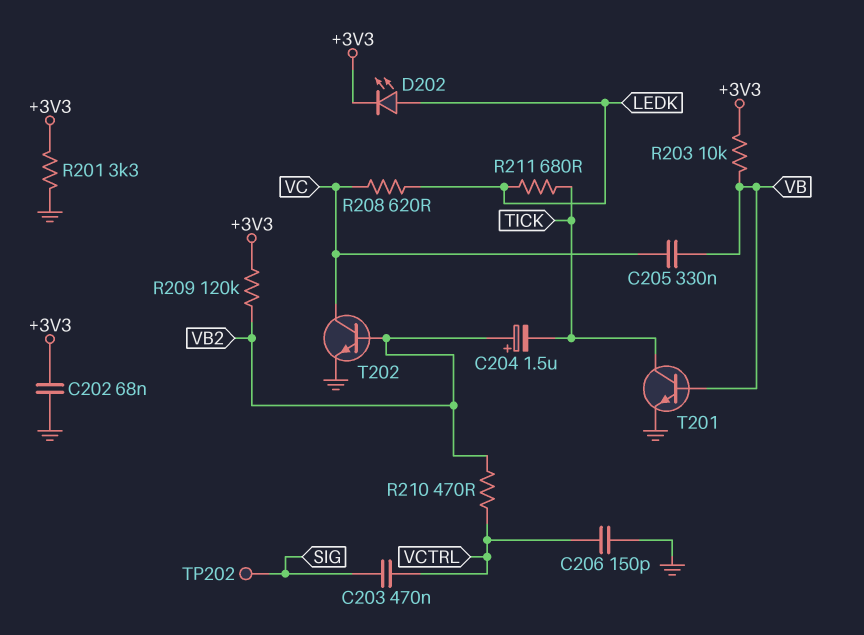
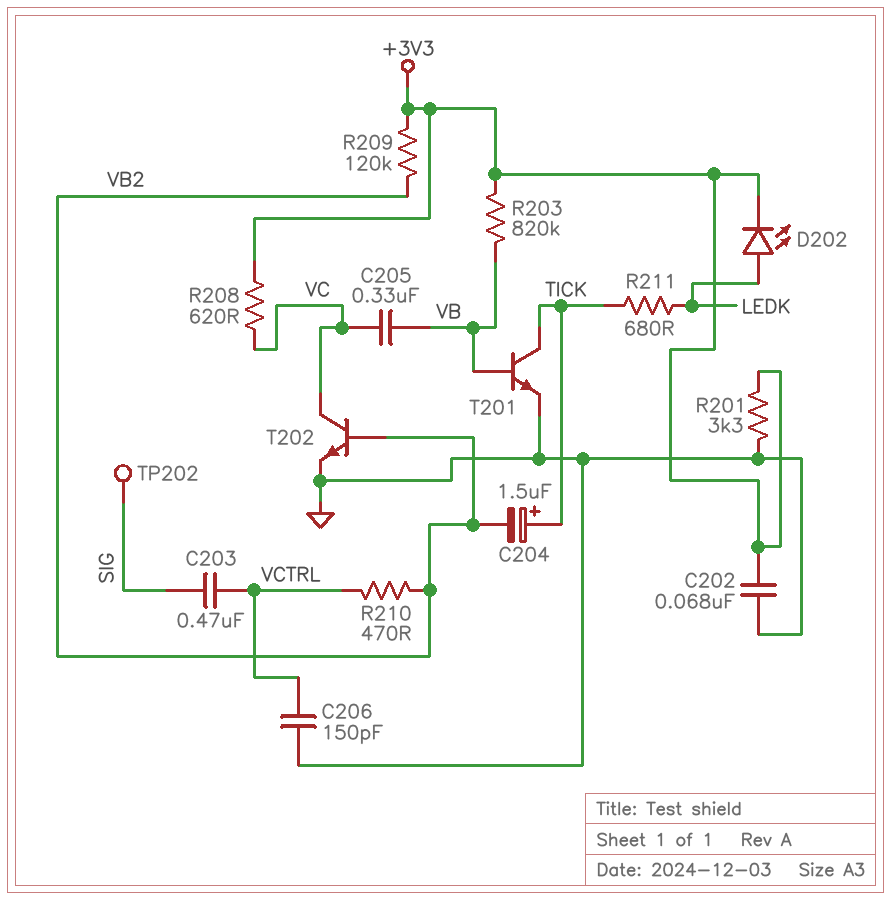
C204: 1.5uF (plus VB2, minus TICK) -> 1.5uF (plus TICK, minus VB2)
R203: 10k (+3V3, VB) -> 820k (+3V3, VB)
R208: 620 (LEDK, VC) -> 620 (+3V3, VC)

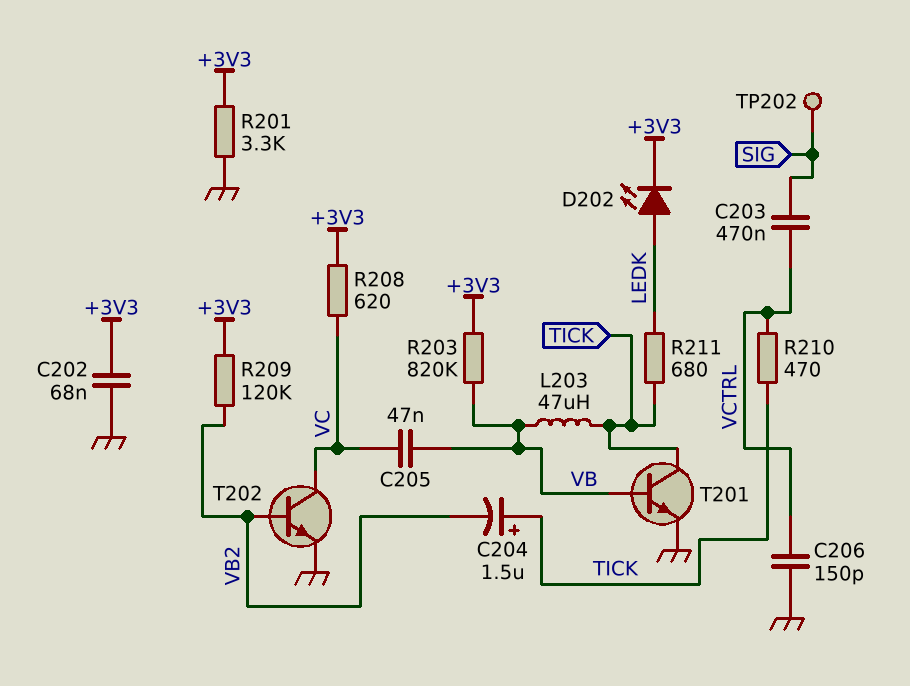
C205: 330nF (VB, VC) -> 47nF (VB, VC)
L203: none -> 47uH (TICK, VB)
R210: 470 (VB2, VCTRL) -> 470 (TICK, VCTRL)

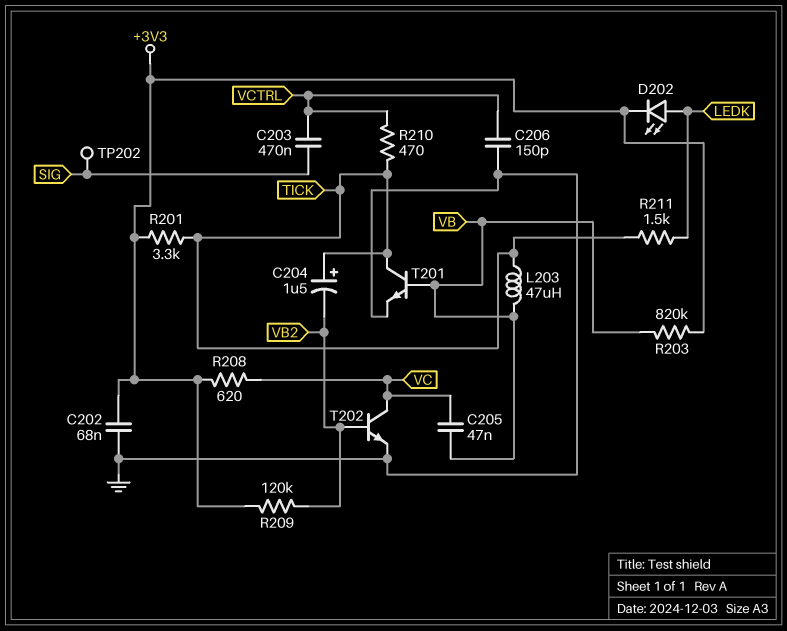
R201: 3.3k (+3V3, GND) -> 3.3k (+3V3, TICK)
R211: 680 (LEDK, TICK) -> 1.5k (LEDK, TICK)

